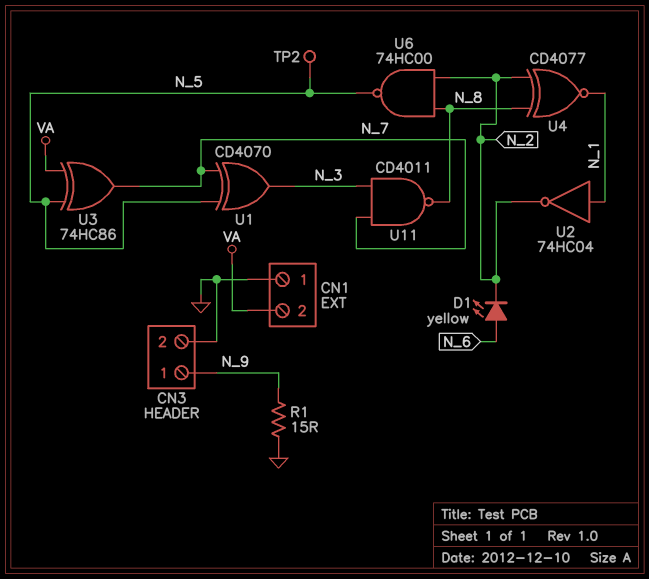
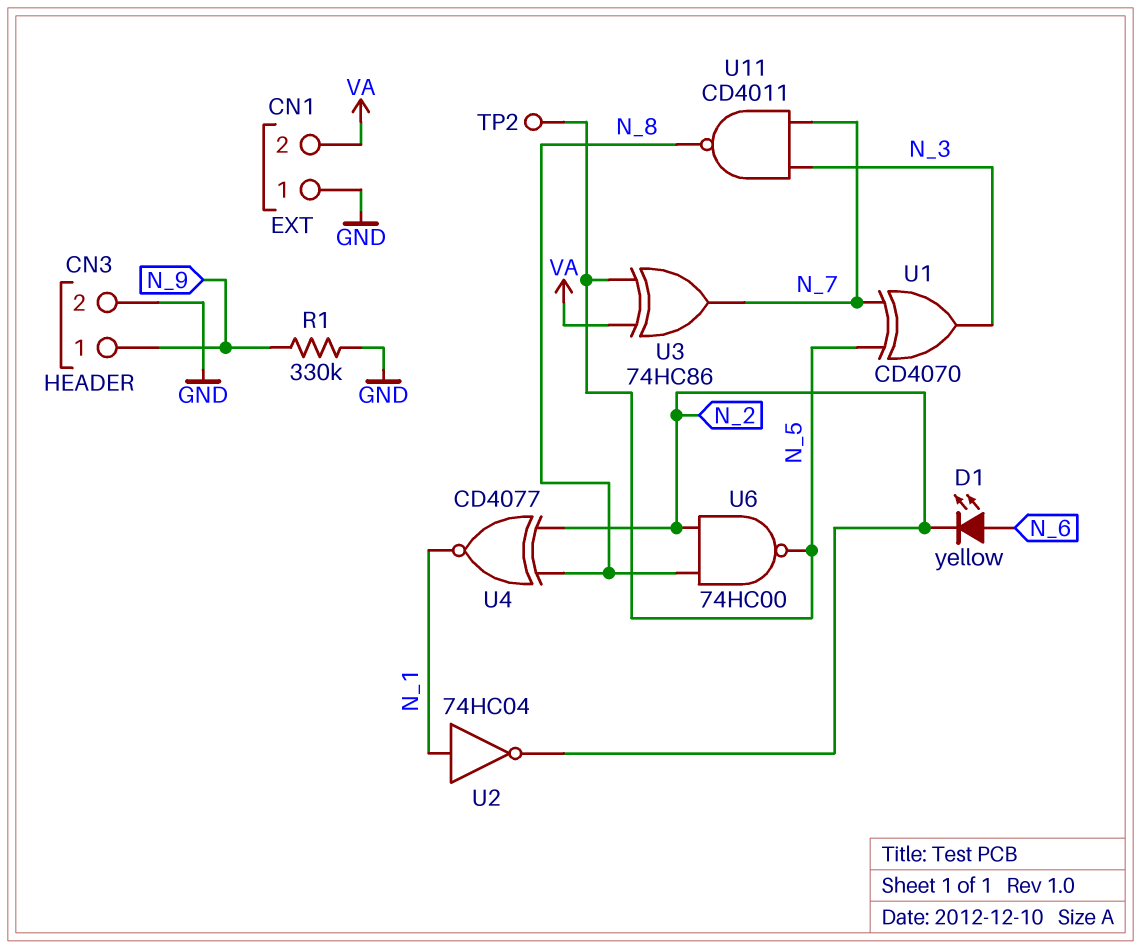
R1: 15 (GND, N_9) -> 330k (GND, N_9)

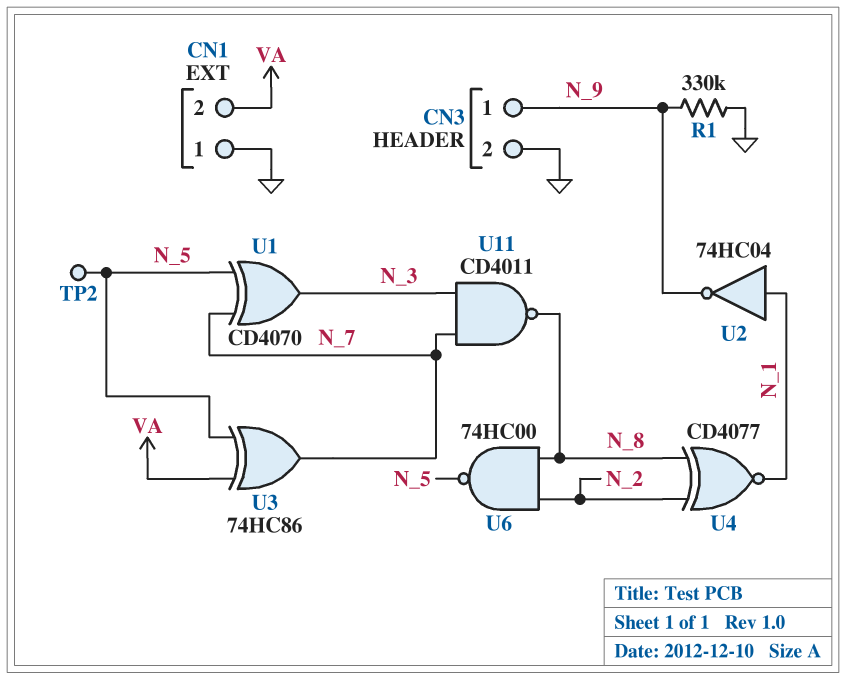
D1: LED yellow (A N_6, K N_2) -> none
U2: NOT 74HC04 (in N_1, out N_2) -> NOT 74HC04 (in N_1, out N_9)

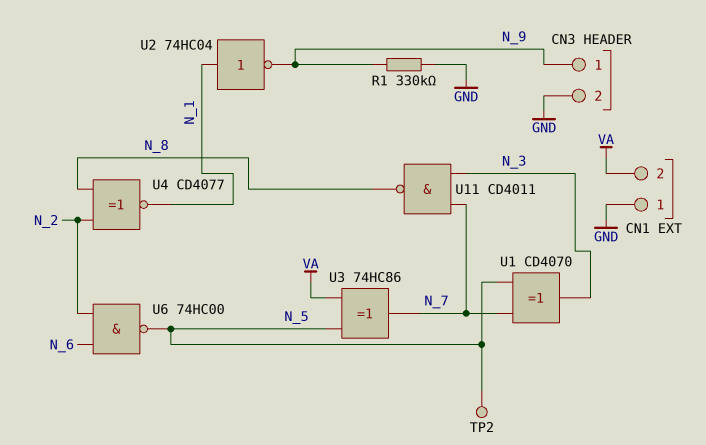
U6: NAND 74HC00 (in N_2, in N_8, out N_5) -> NAND 74HC00 (in N_2, in N_6, out N_5)

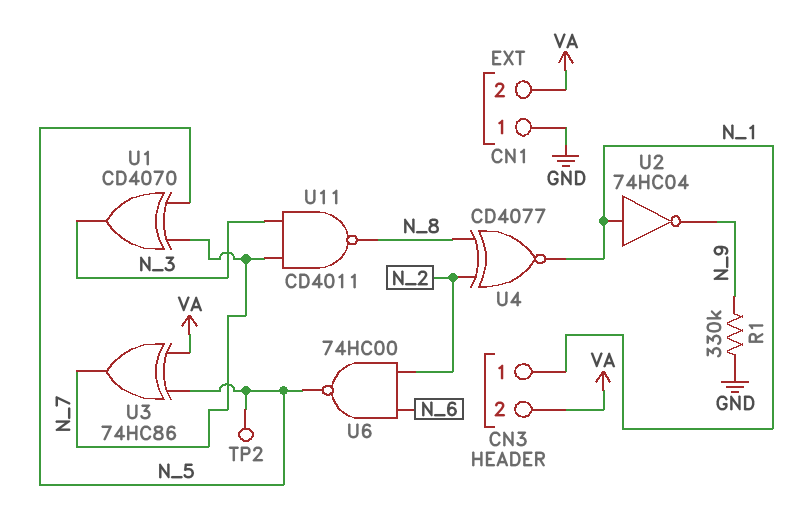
CN3 pin 1: N_9 -> N_1
CN3 pin 2: GND -> VA

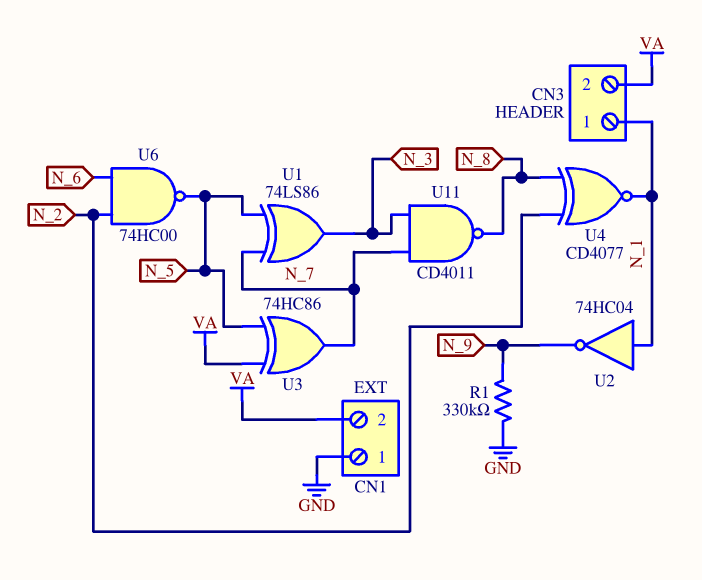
TP2: test point (N_5) -> none
U1: XOR CD4070 (in N_5, in N_7, out N_3) -> XOR 74LS86 (in N_5, in N_7, out N_3)

